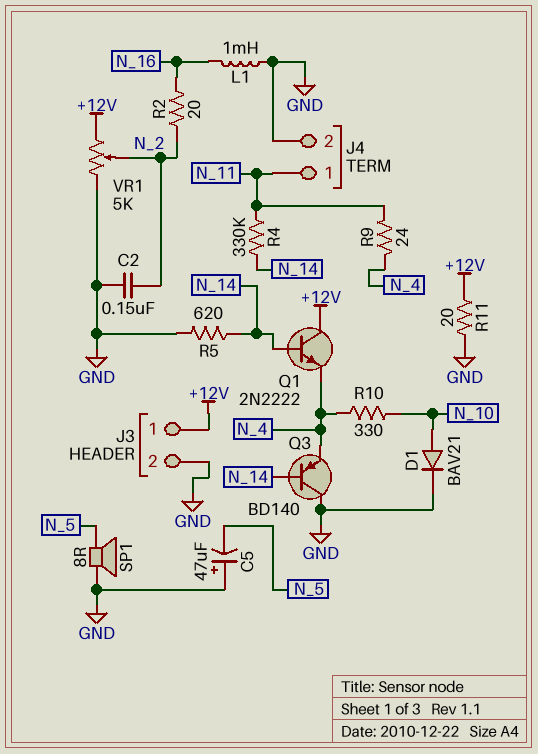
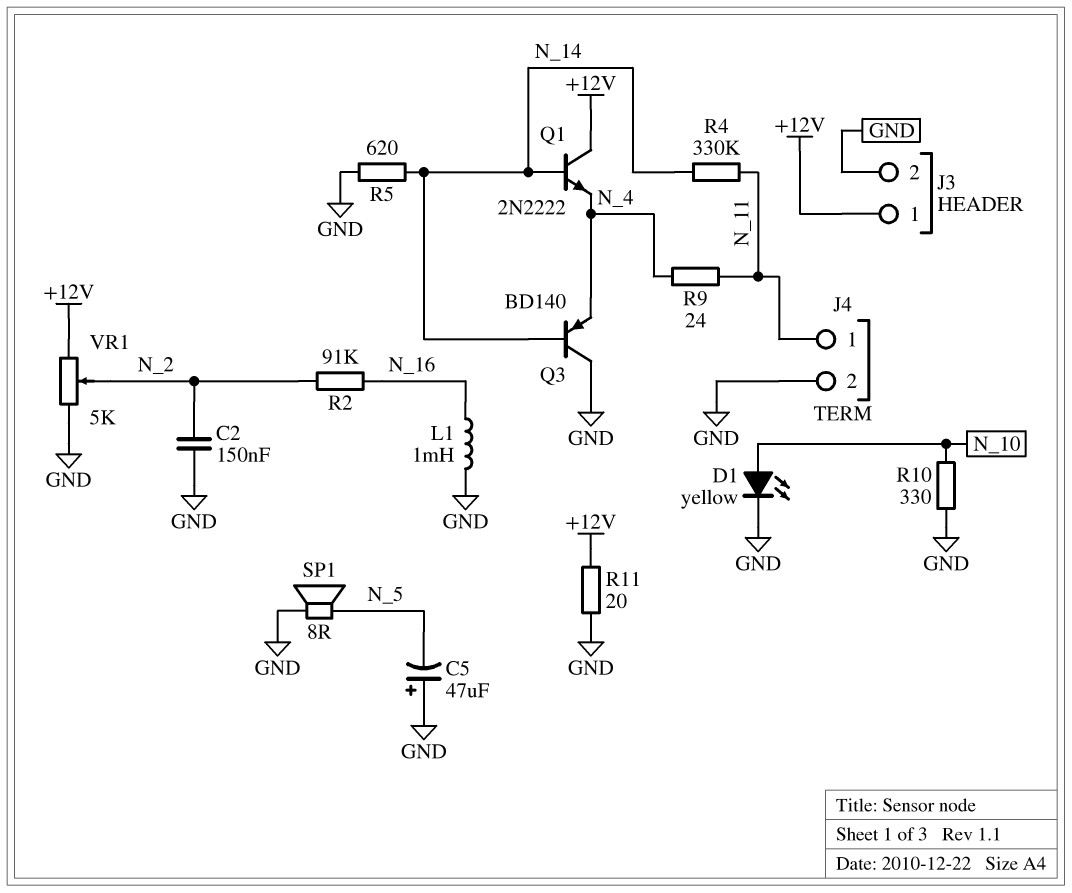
D1: diode BAV21 (A N_10, K GND) -> LED yellow (A N_10, K GND)
R2: 20 (N_2, N_16) -> 91k (N_2, N_16)
R10: 330 (N_4, N_10) -> 330 (GND, N_10)

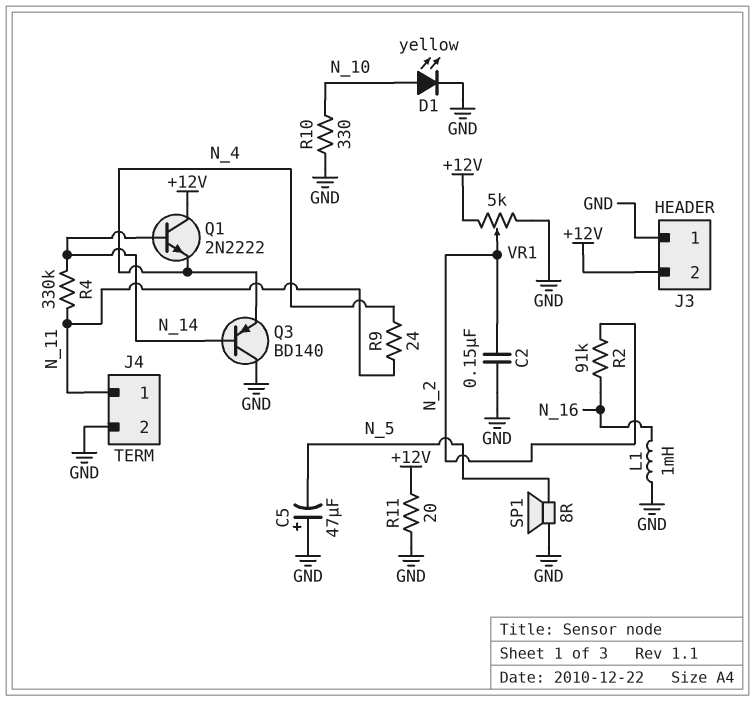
J3 pin 1: +12V -> GND
J3 pin 2: GND -> +12V
R5: 620 (GND, N_14) -> none

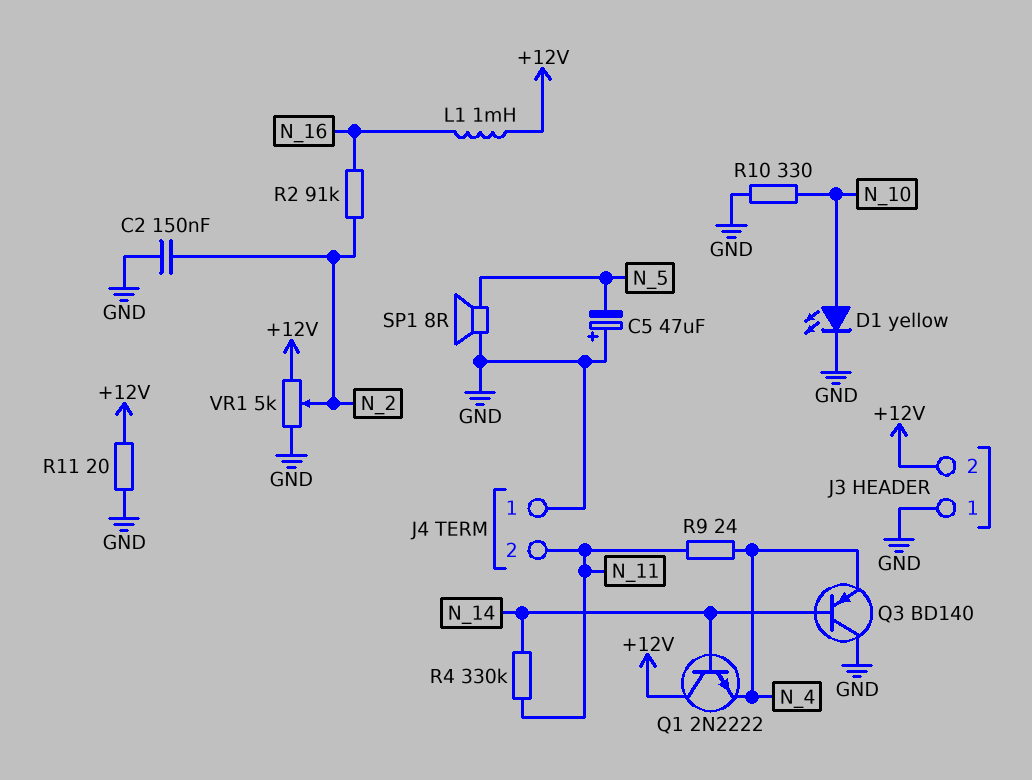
J4 pin 1: N_11 -> GND
J4 pin 2: GND -> N_11
L1: 1mH (GND, N_16) -> 1mH (+12V, N_16)

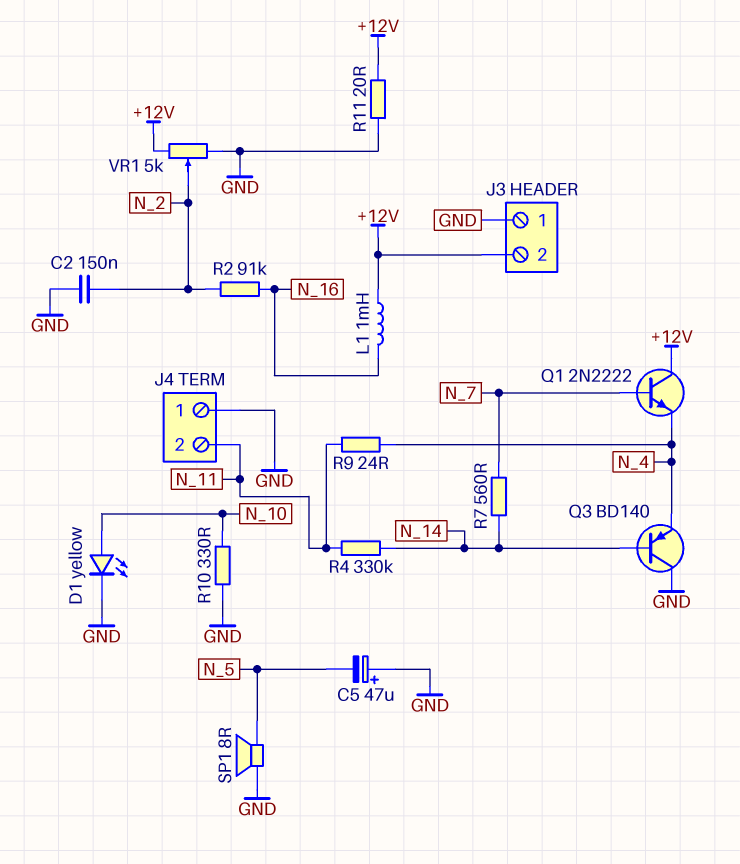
Q1: NPN 2N2222 (B N_14, C +12V, E N_4) -> NPN 2N2222 (B N_7, C +12V, E N_4)
R7: none -> 560 (N_7, N_14)

